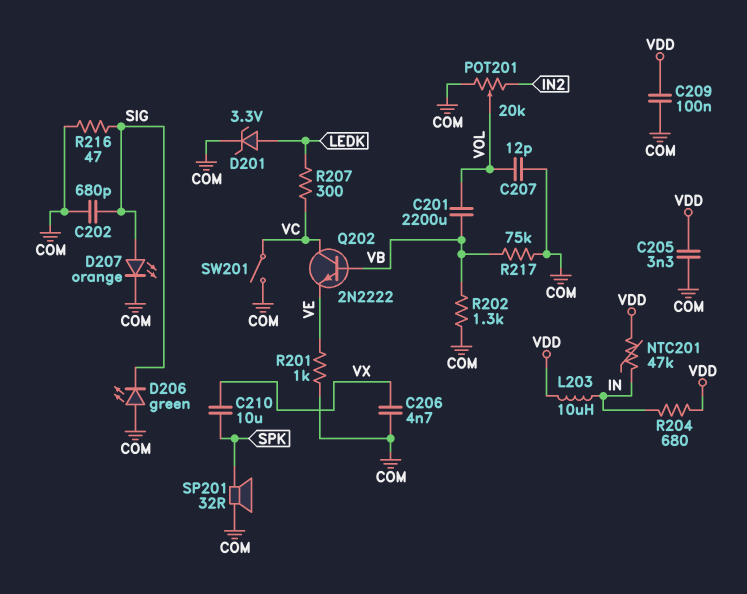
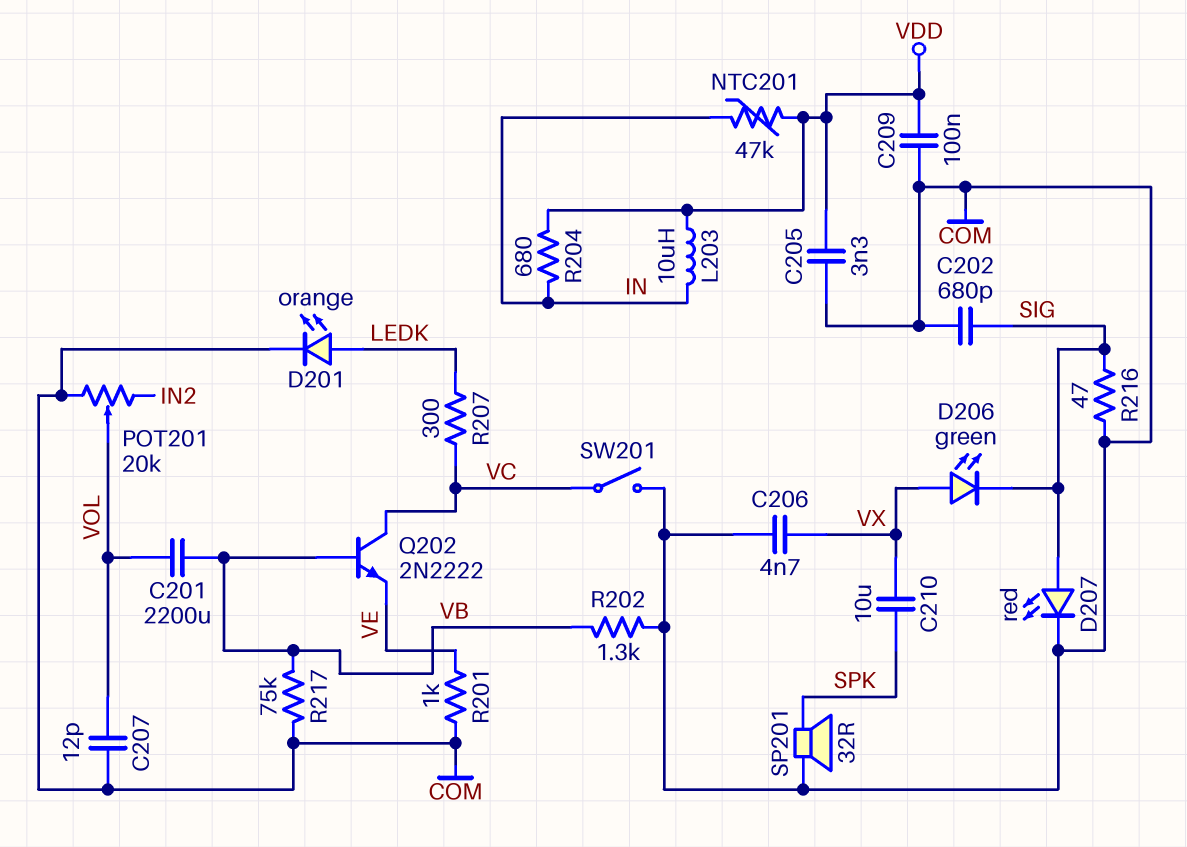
D201: zener 3.3V (A LEDK, K COM) -> LED orange (A LEDK, K COM)
D206: LED green (A COM, K SIG) -> LED green (A VX, K SIG)
D207: LED orange (A SIG, K COM) -> LED red (A SIG, K COM)

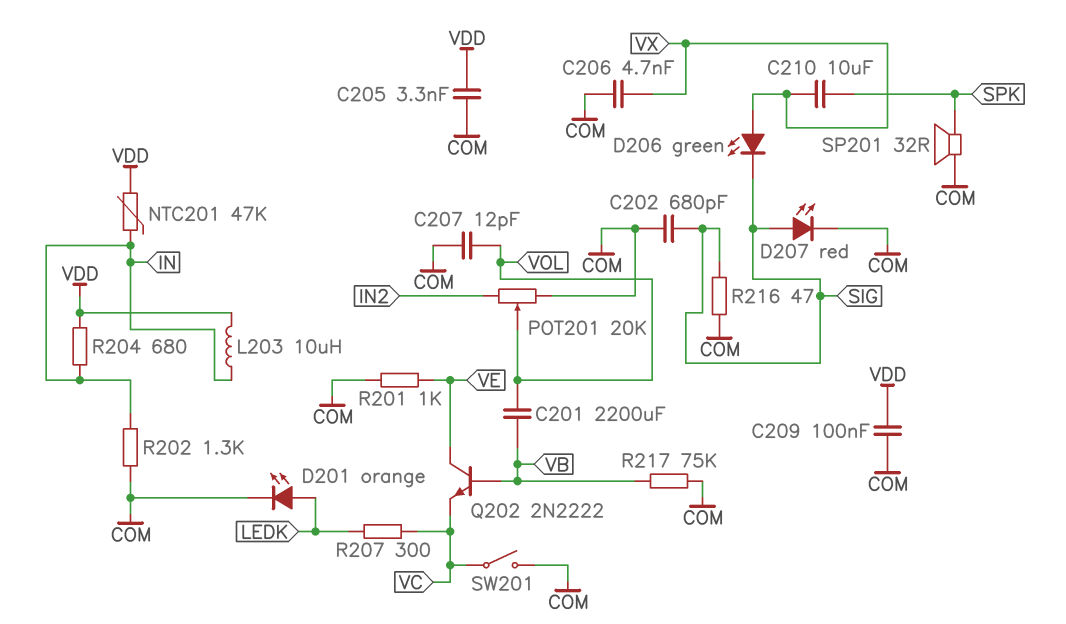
Q202: NPN 2N2222 (B VB, C VC, E VE) -> NPN 2N2222 (B VB, C VE, E VC)
R202: 1.3k (COM, VB) -> 1.3k (COM, IN)

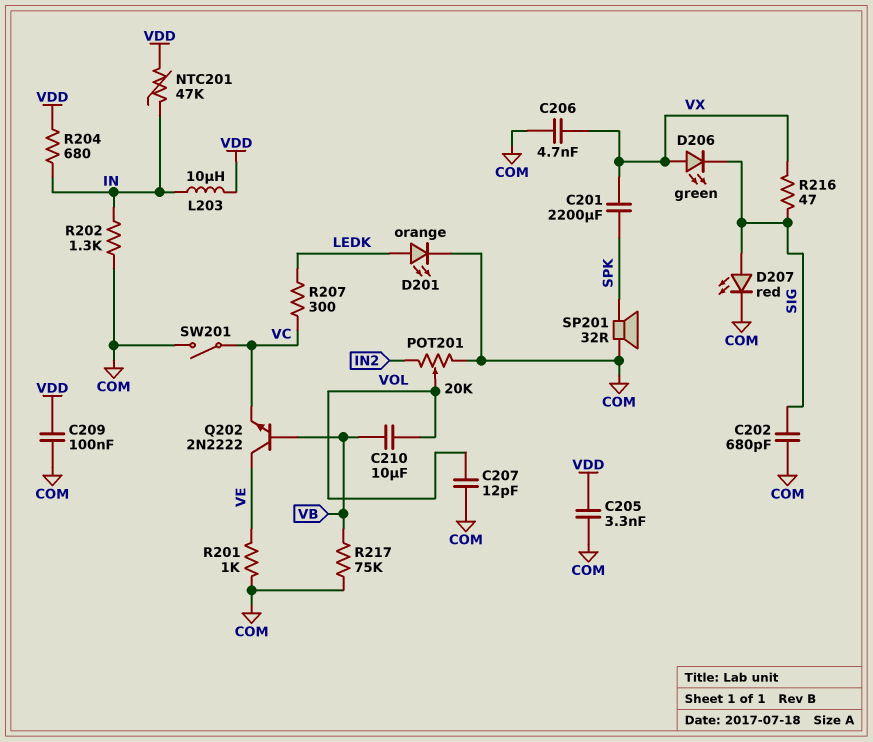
C201: 2200uF (VB, VOL) -> 2200uF (SPK, VX)
C210: 10uF (SPK, VX) -> 10uF (VB, VOL)
R216: 47 (COM, SIG) -> 47 (SIG, VX)

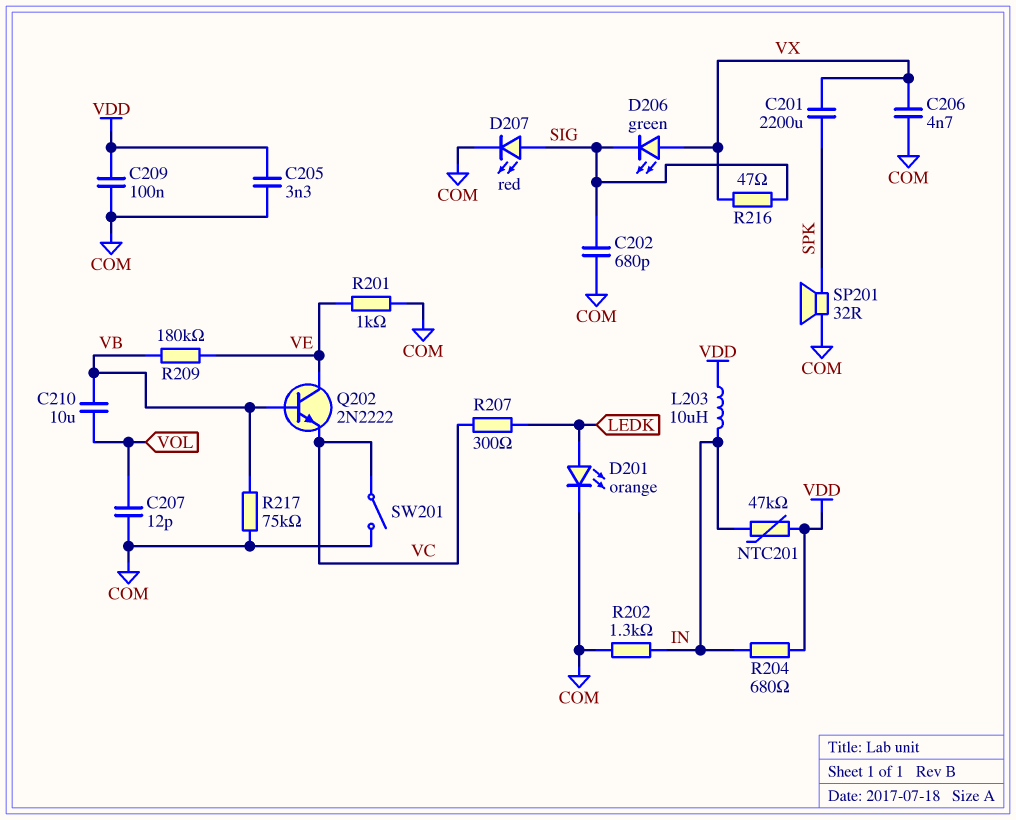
POT201: 20k (COM, IN2, wiper VOL) -> none
R209: none -> 180k (VB, VE)

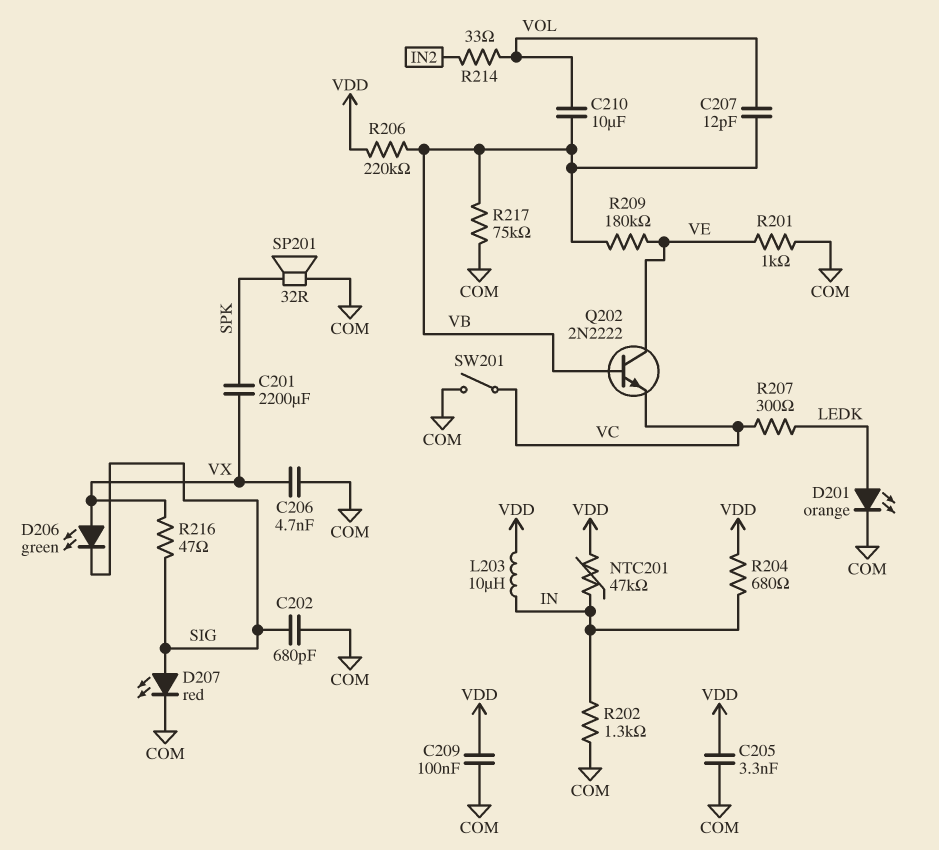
C207: 12pF (COM, VOL) -> 12pF (VB, VOL)
R206: none -> 220k (VB, VDD)
R214: none -> 33 (IN2, VOL)

